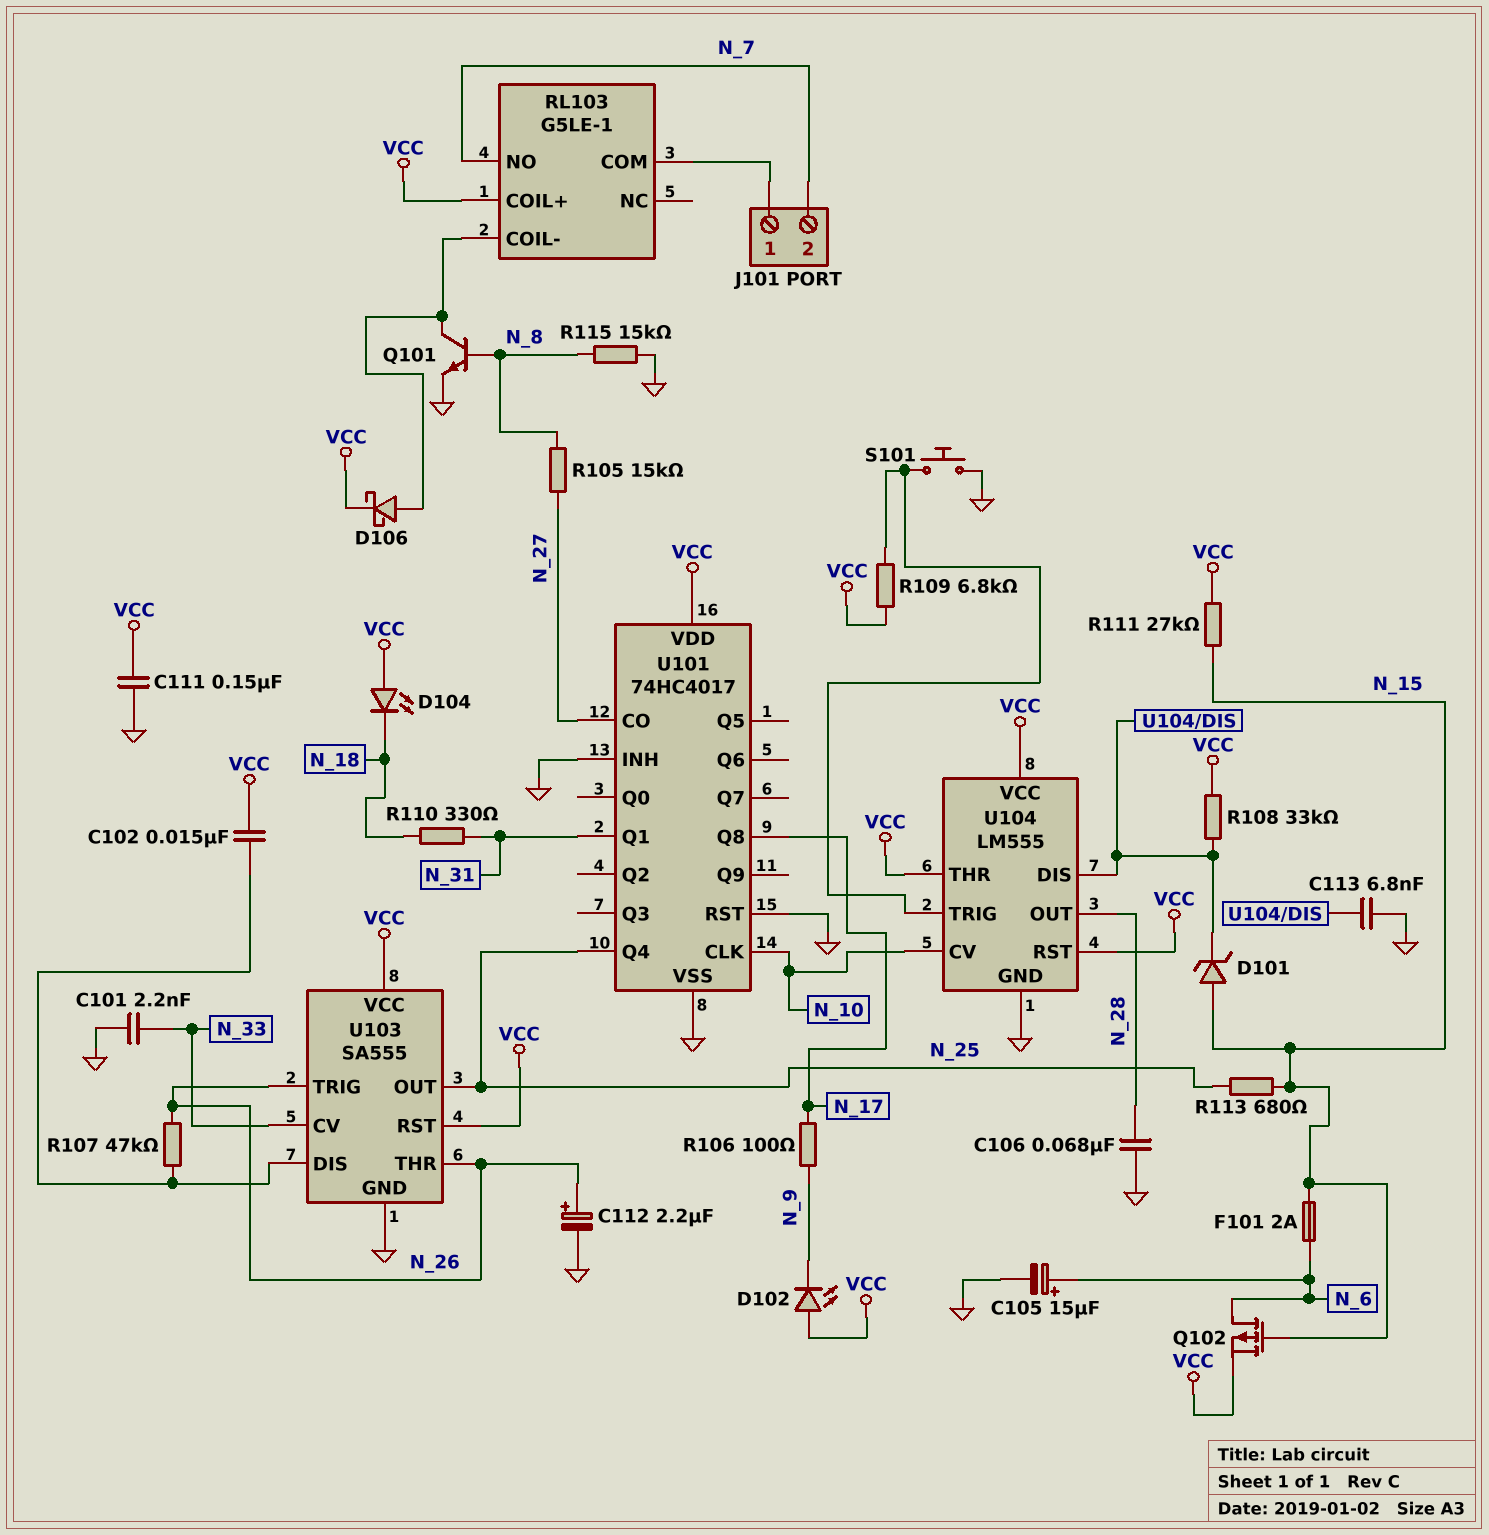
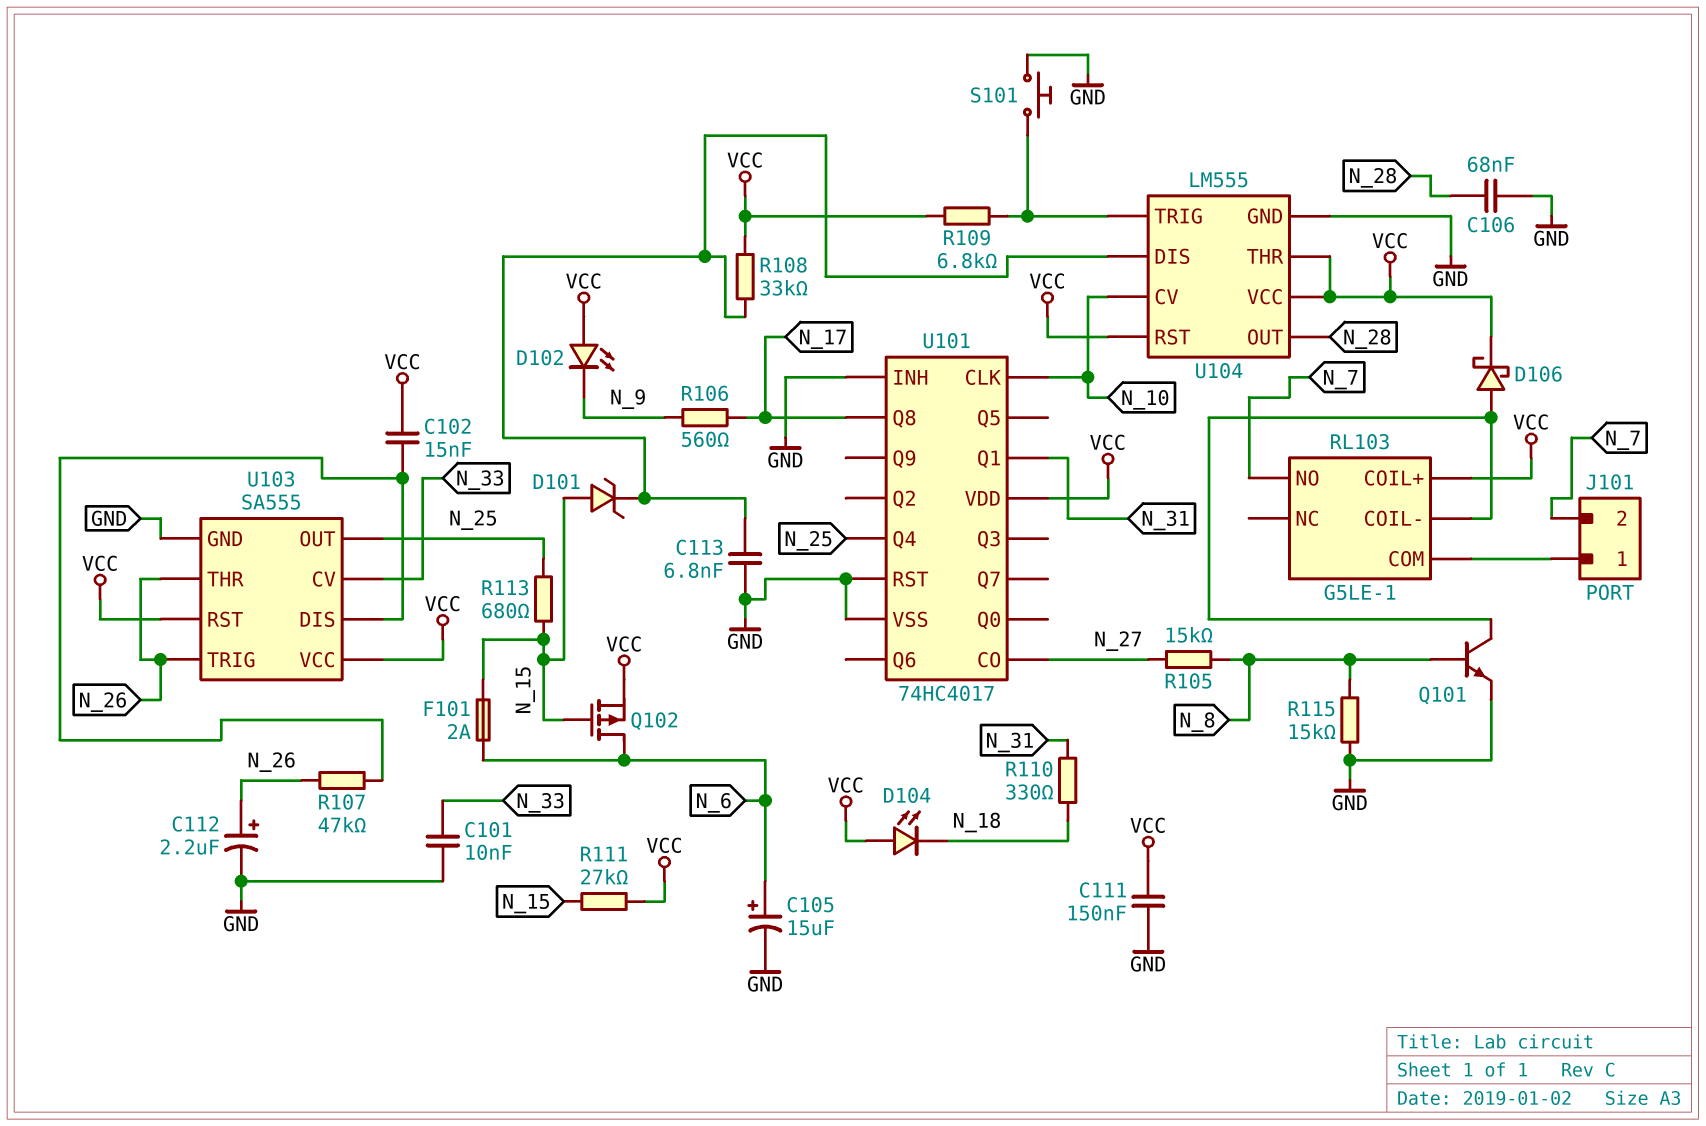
C101: 2.2nF (GND, N_33) -> 10nF (GND, N_33)
R106: 100 (N_9, N_17) -> 560 (N_9, N_17)

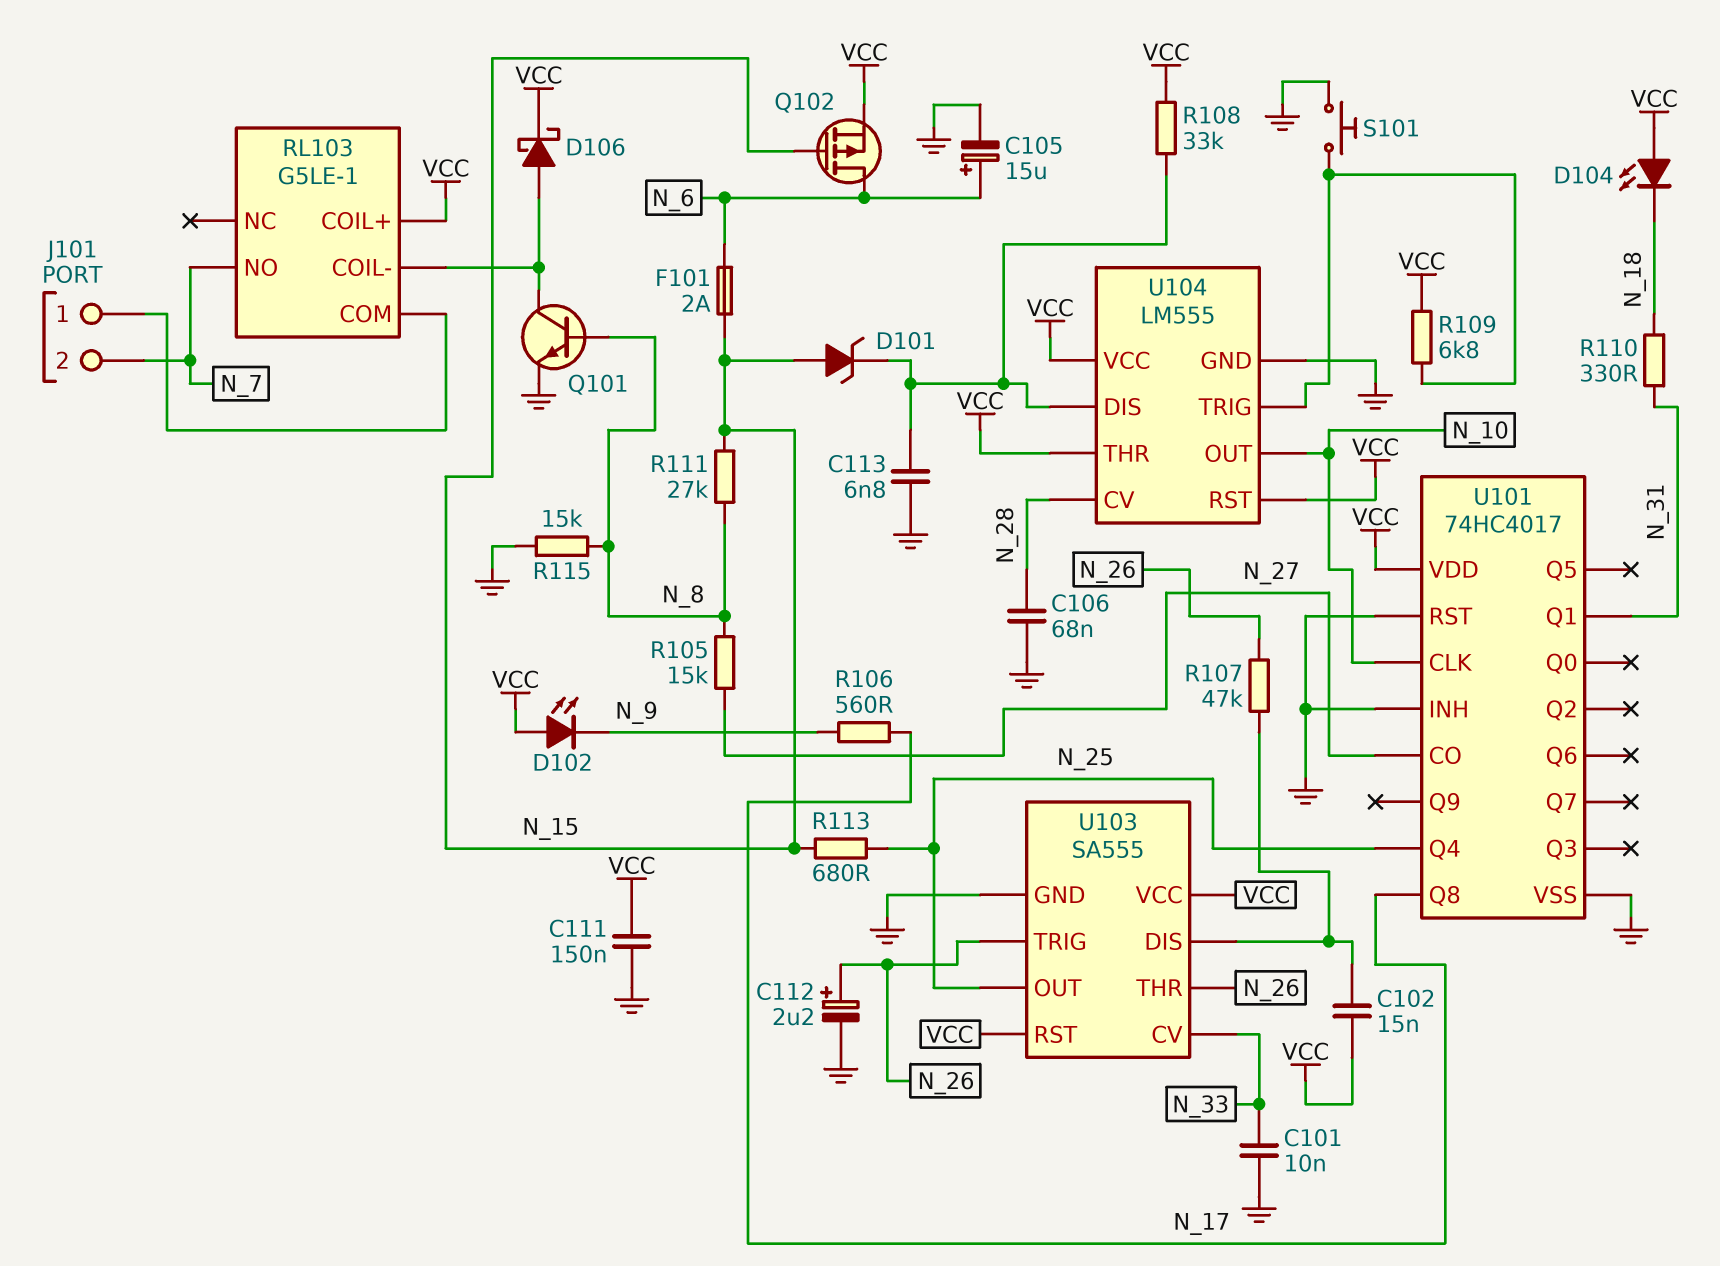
R111: 27k (N_15, VCC) -> 27k (N_8, N_15)
U104 pin CV: N_10 -> N_28
U104 pin OUT: N_28 -> N_10

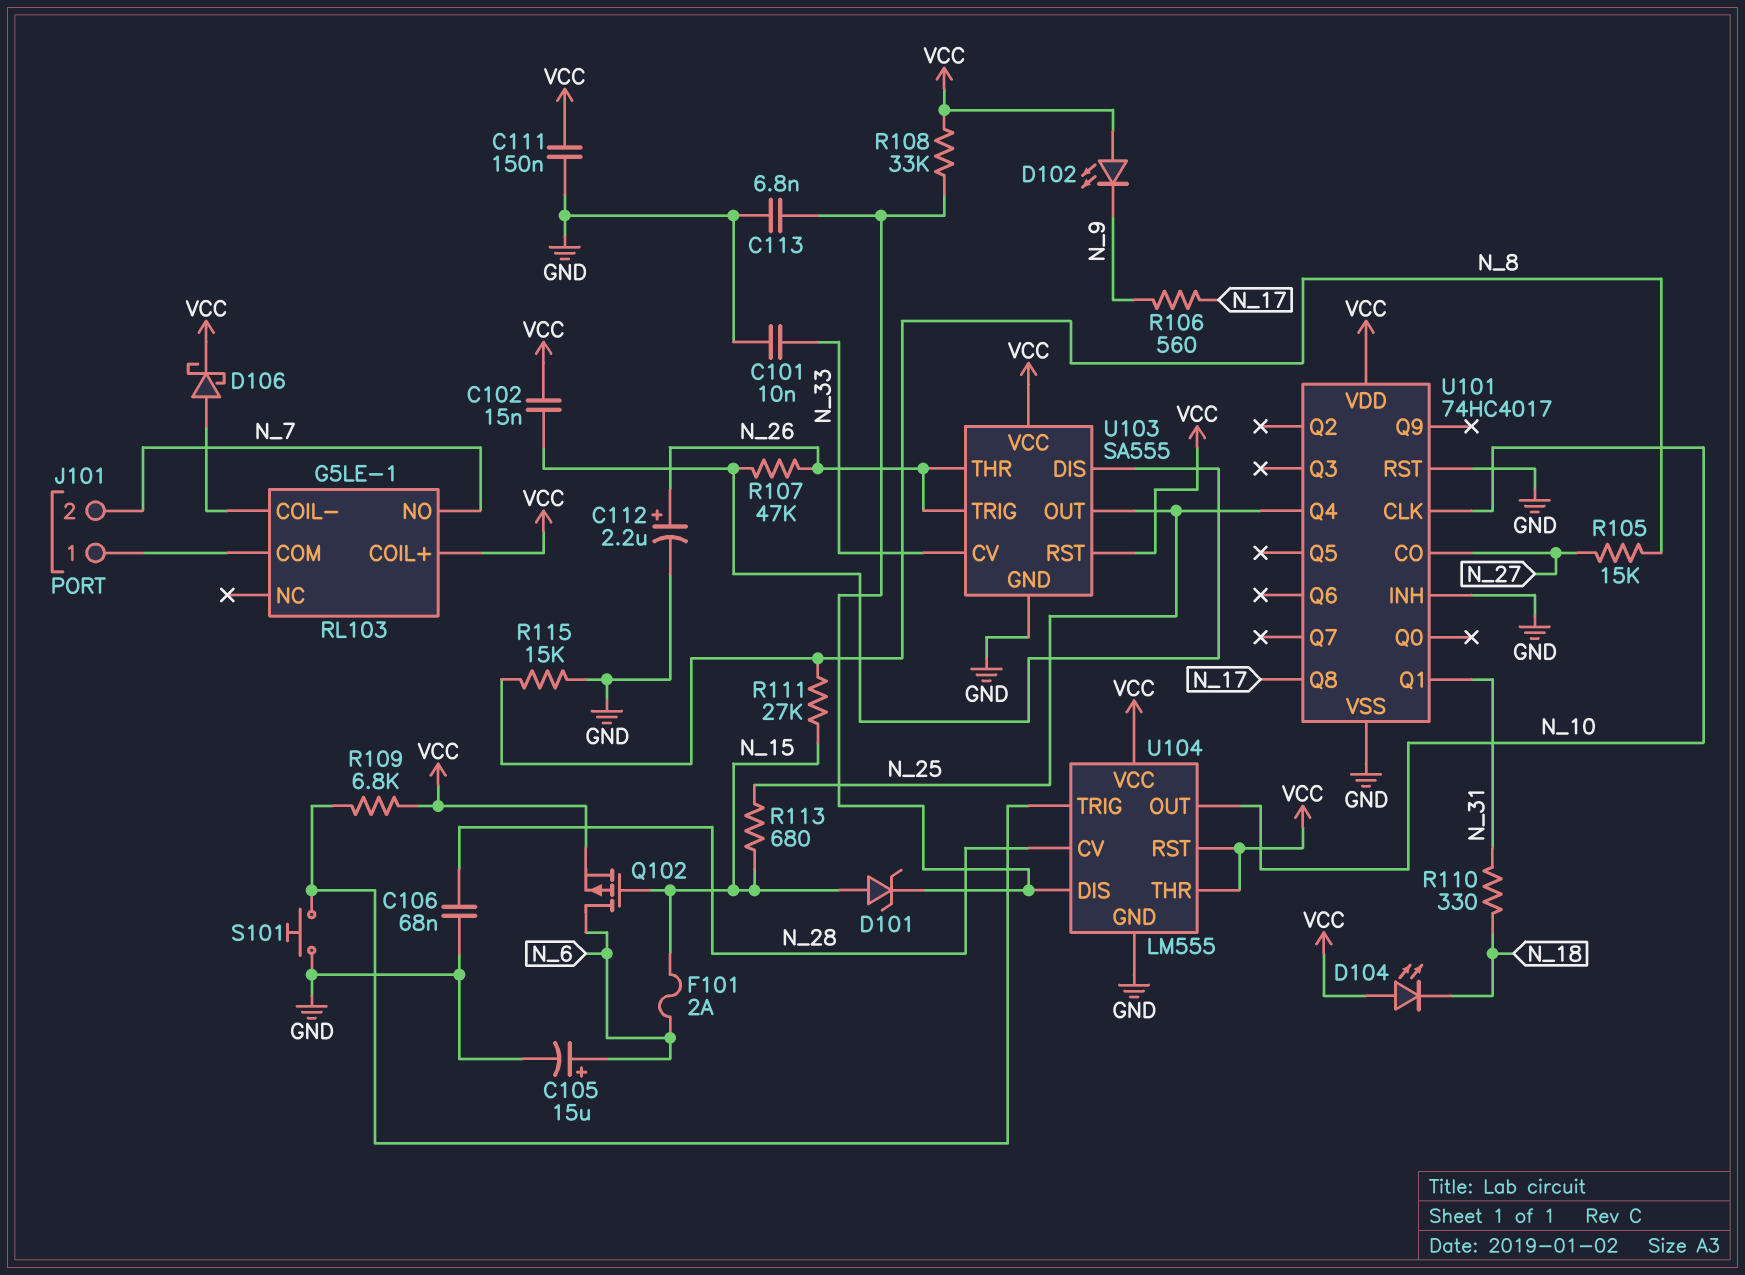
Q101: NPN (B N_8, C RL103/COIL-, E GND) -> none

